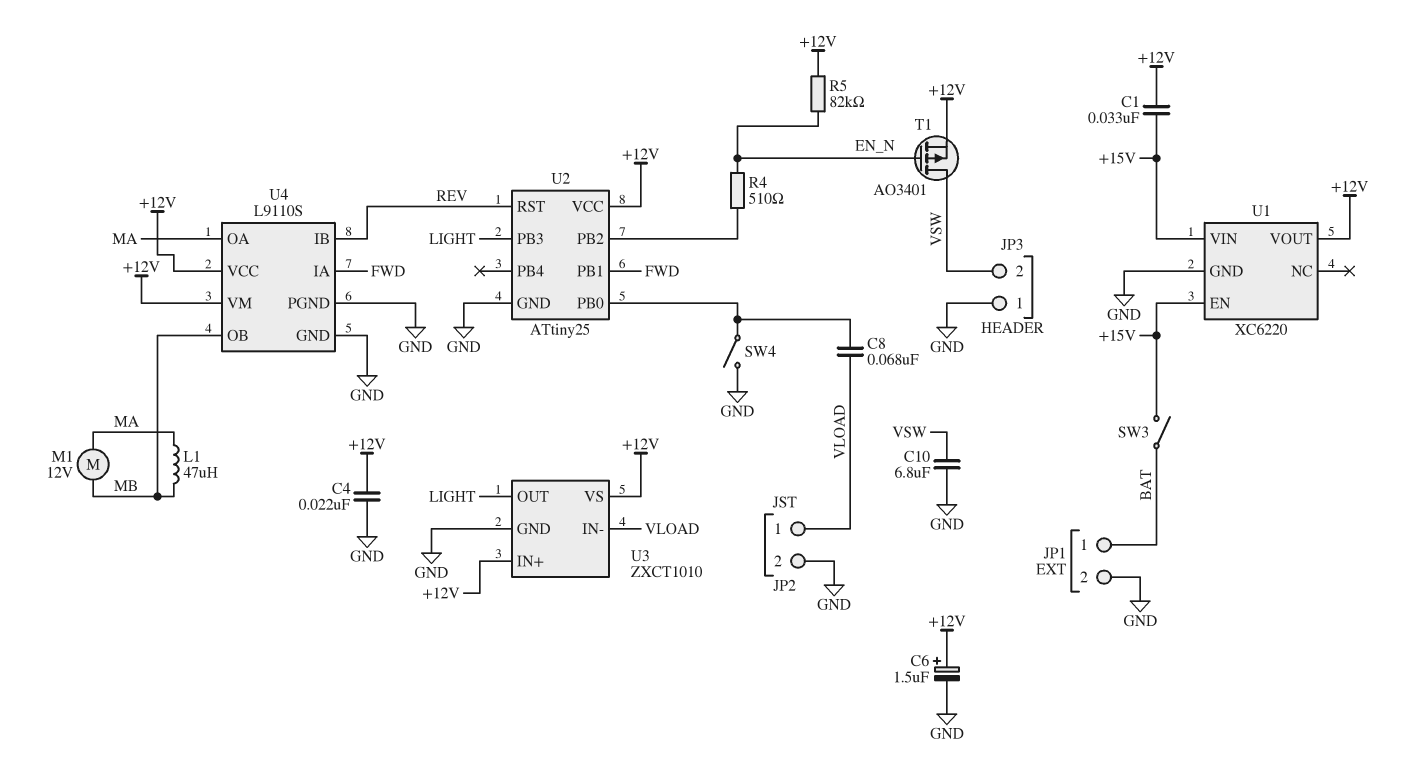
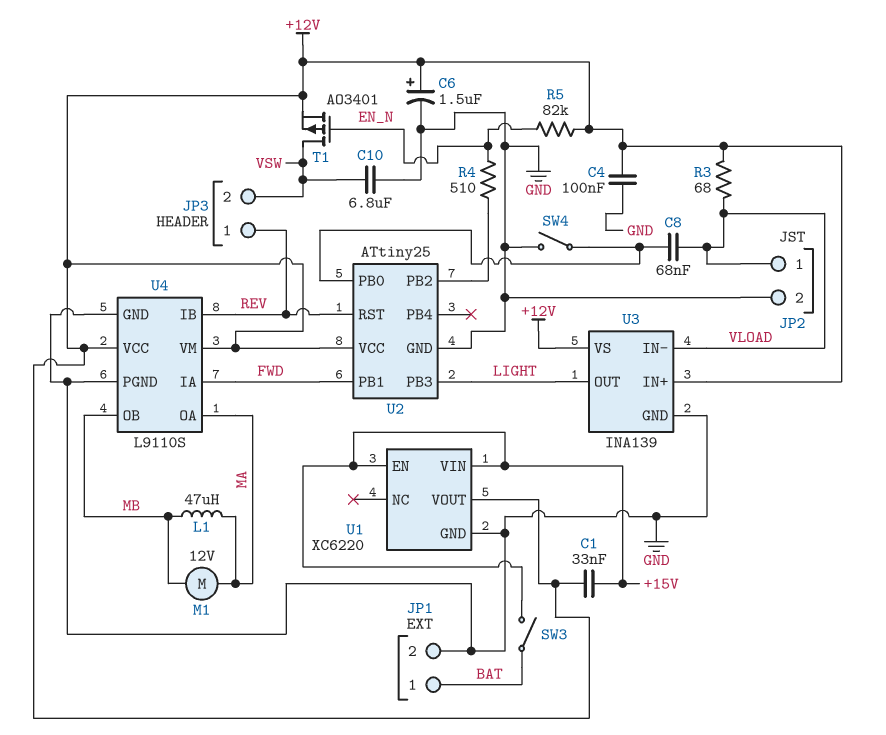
C4: 22nF (+12V, GND) -> 100nF (+12V, GND)
JP3 pin 1: GND -> REV
R3: none -> 68 (+12V, VLOAD)
U3: ZXCT1010 -> INA139

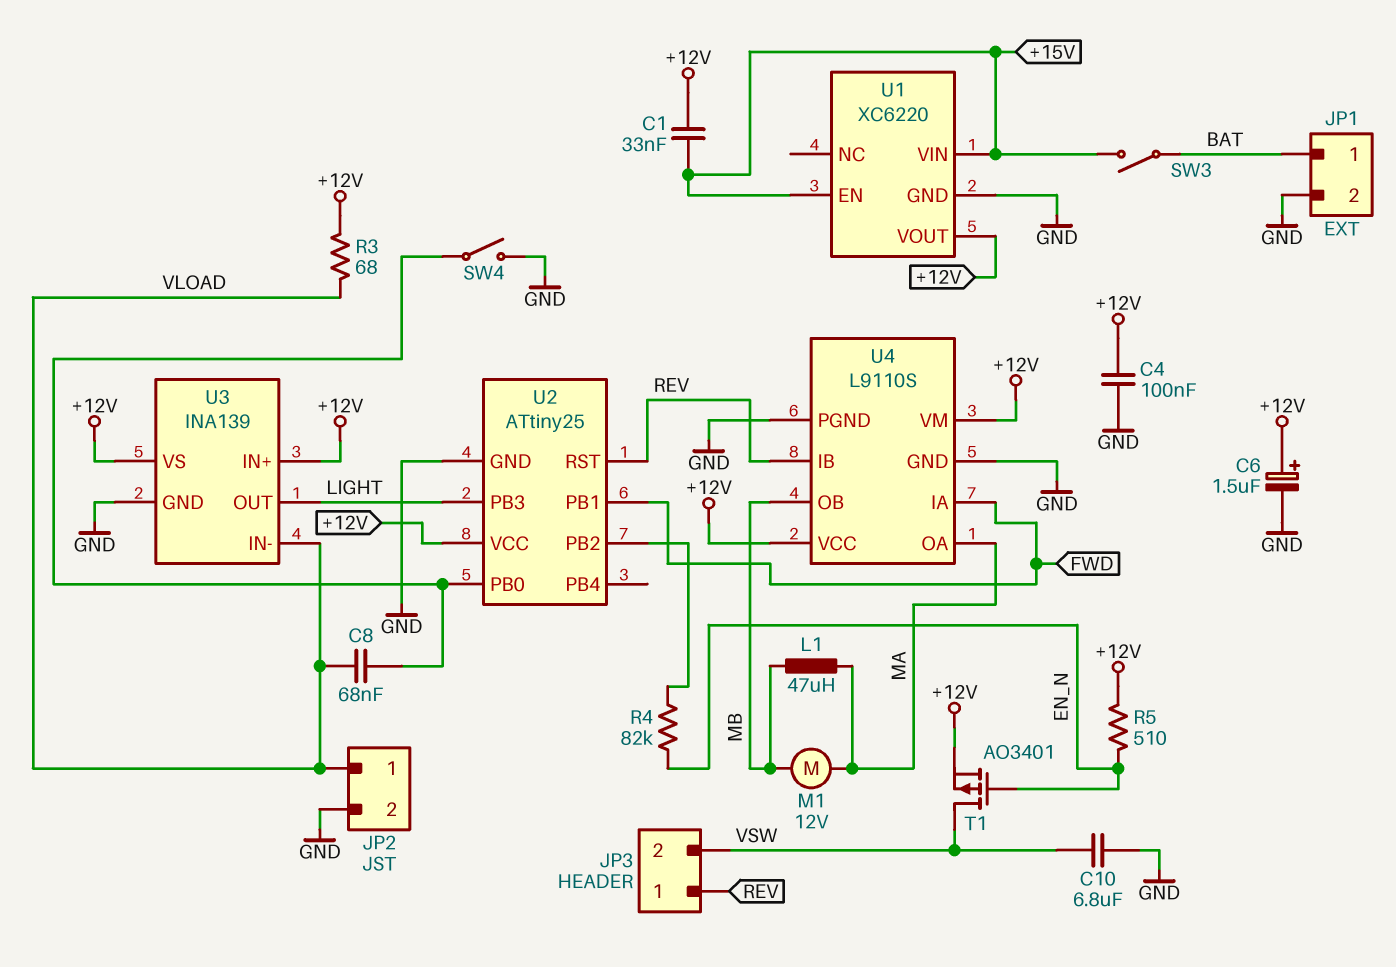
R4: 510 (EN_N, U2/PB2) -> 82k (EN_N, U2/PB2)
R5: 82k (+12V, EN_N) -> 510 (+12V, EN_N)

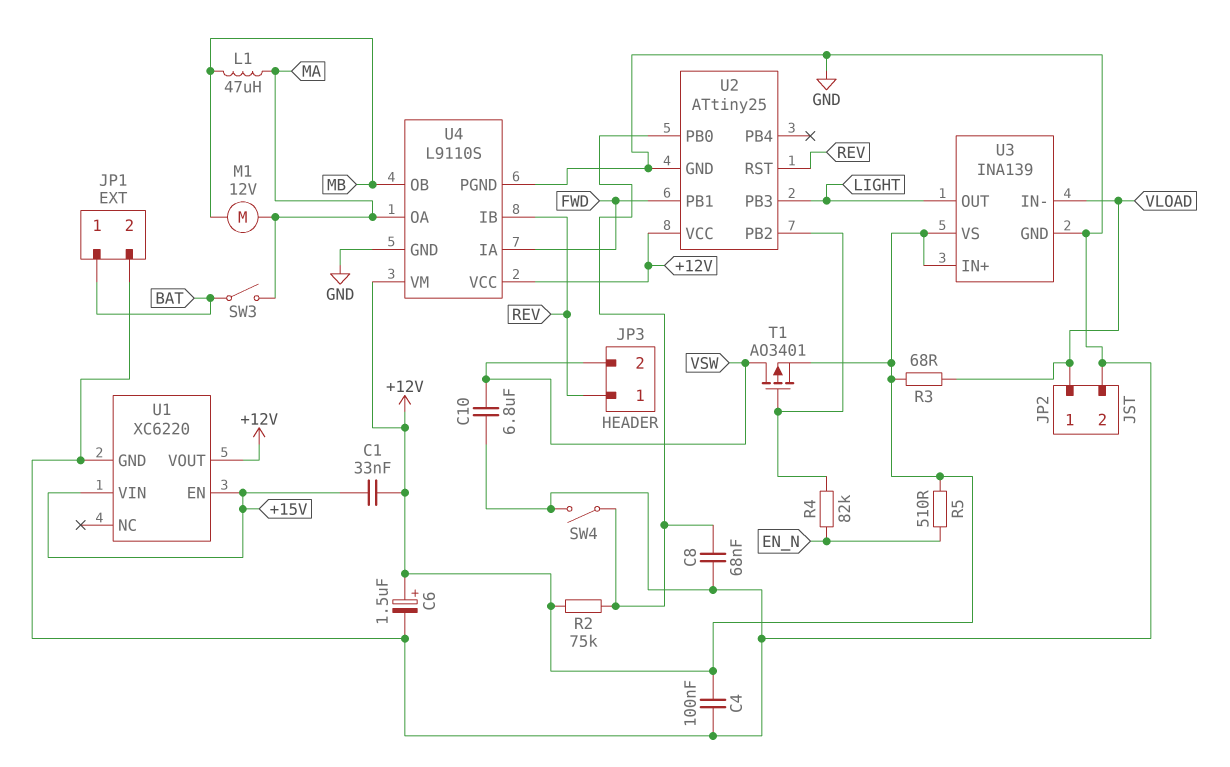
C8: 68nF (U2/PB0, VLOAD) -> 68nF (GND, U2/PB0)
R2: none -> 75k (+12V, U2/PB0)
SW3: switch (+15V, BAT) -> switch (BAT, MA)
T1: PMOS AO3401 (G EN_N, D VSW, S +12V) -> PMOS AO3401 (G U2/PB2, D VSW, S +12V)

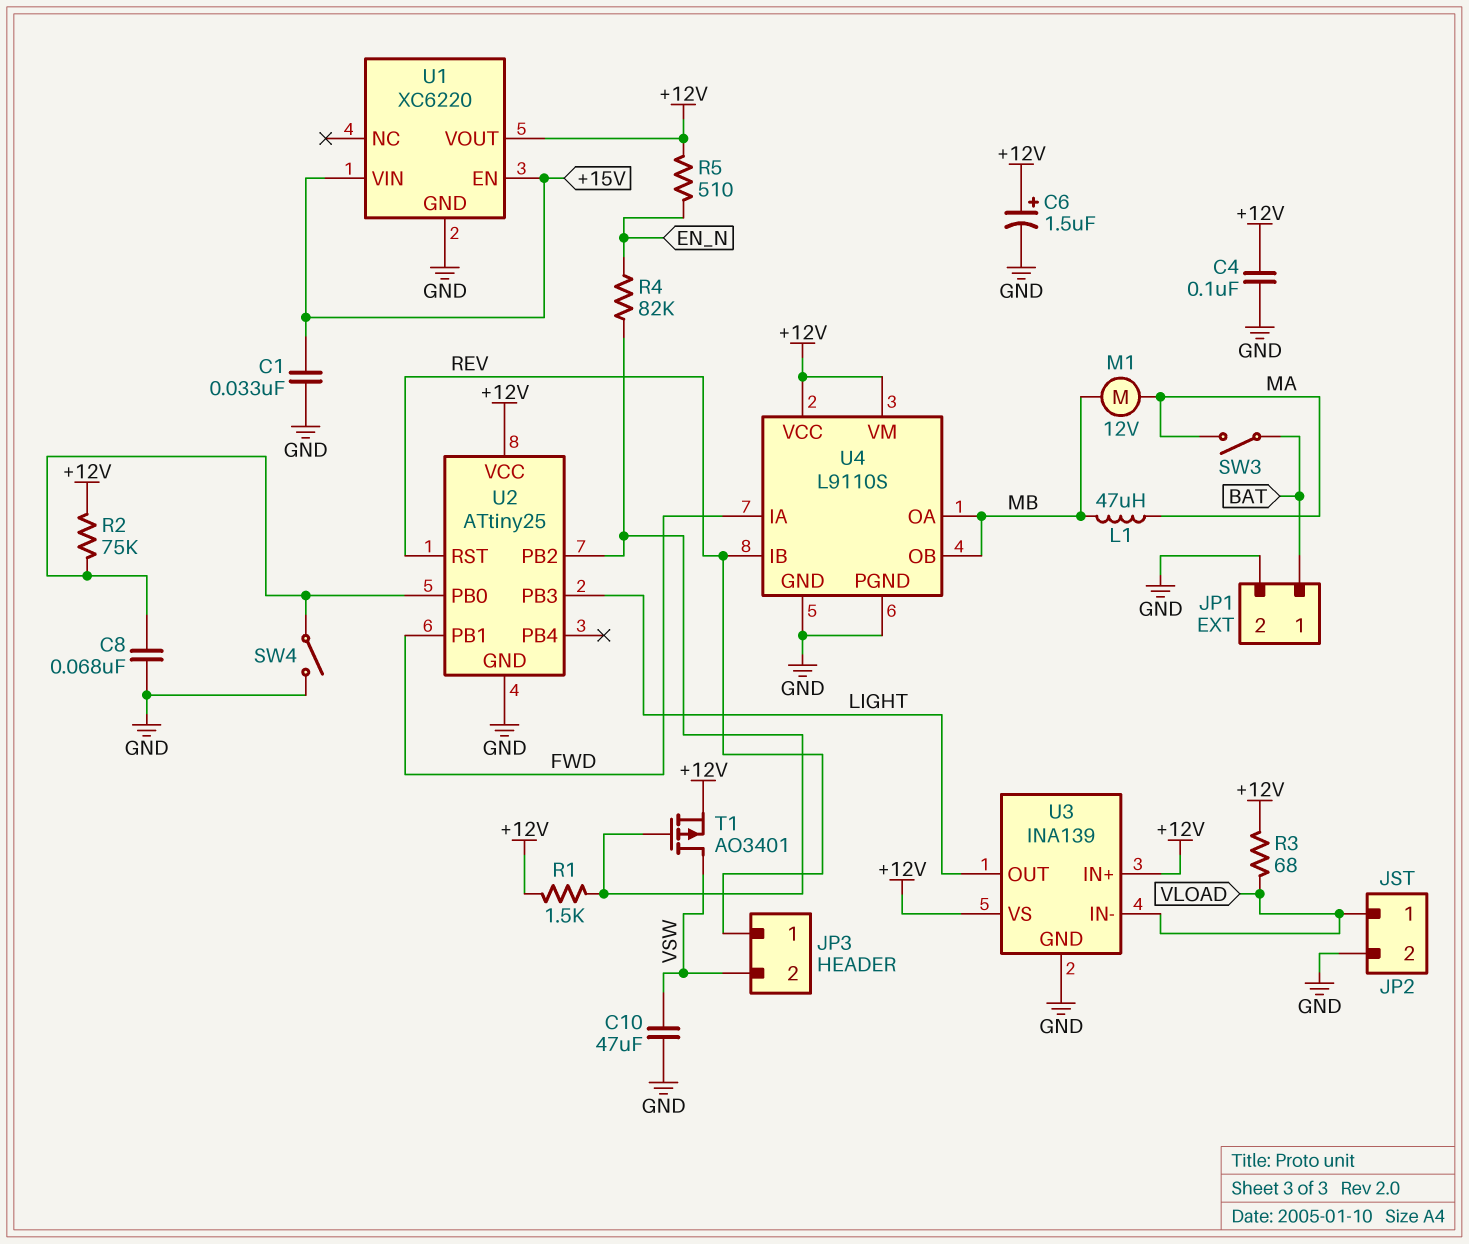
C1: 33nF (+12V, +15V) -> 33nF (+15V, GND)
C10: 6.8uF (GND, VSW) -> 47uF (GND, VSW)
R1: none -> 1.5k (+12V, U2/PB2)
U4 pin OA: MA -> MB

